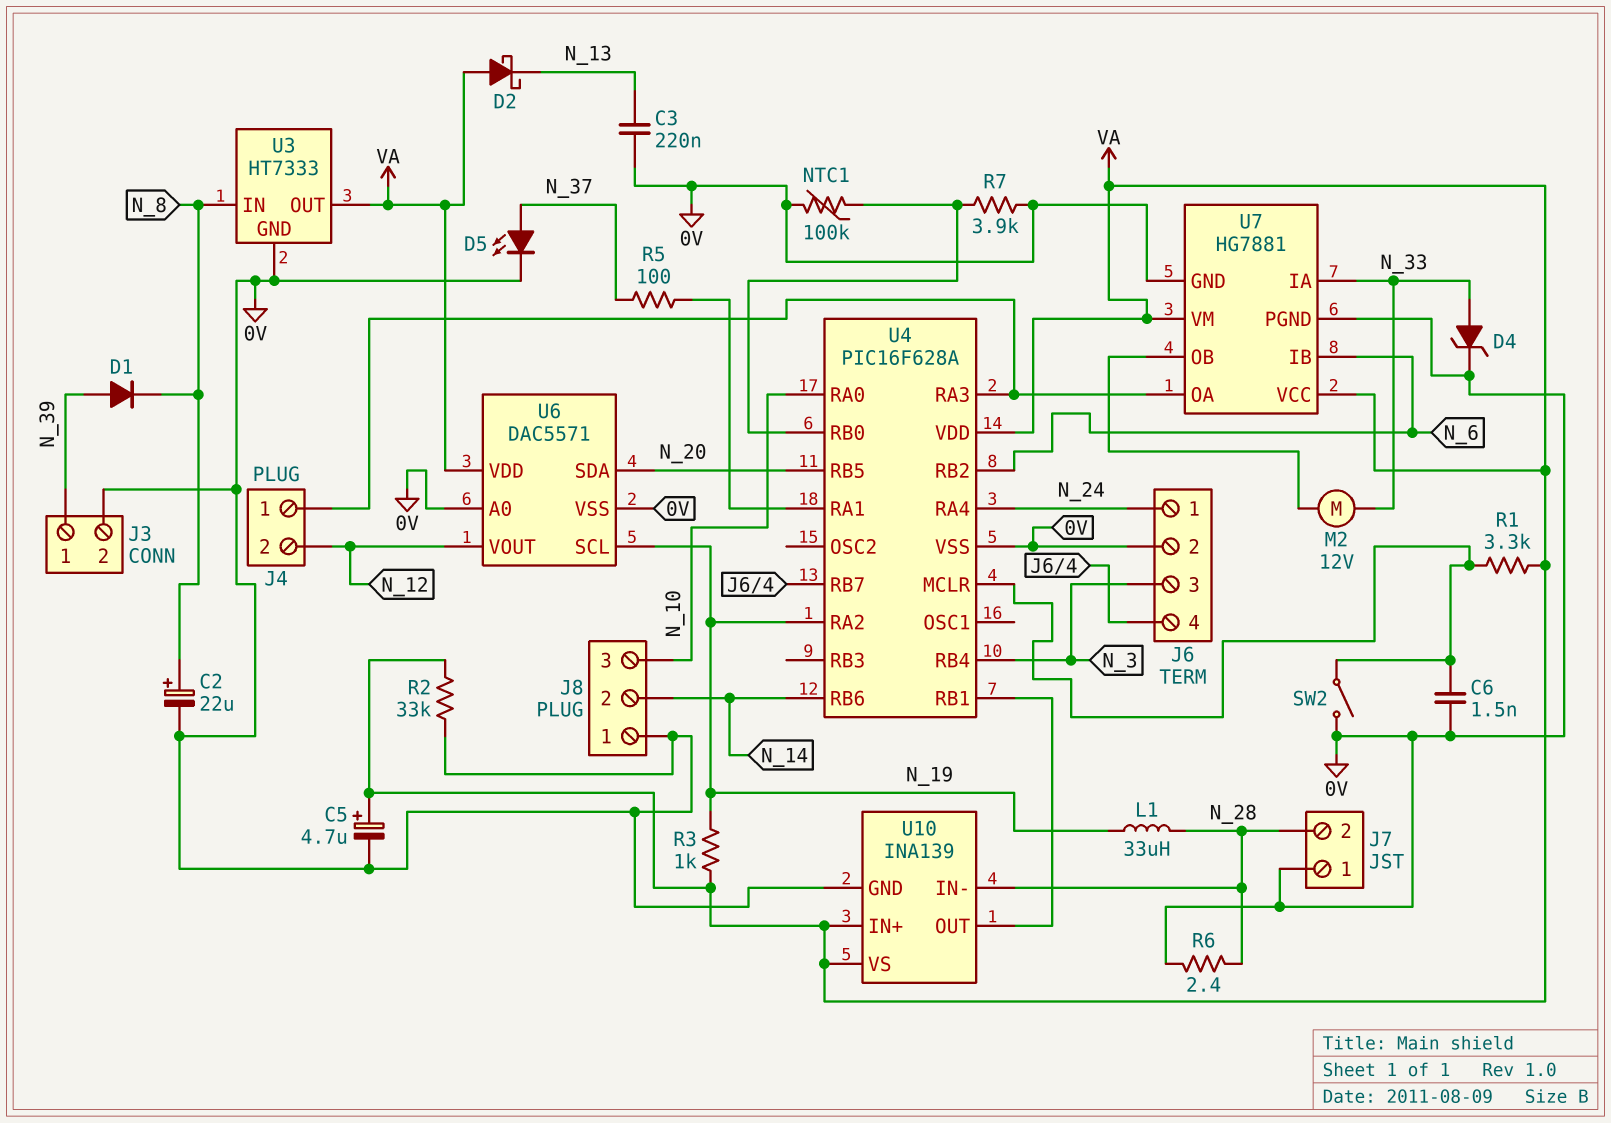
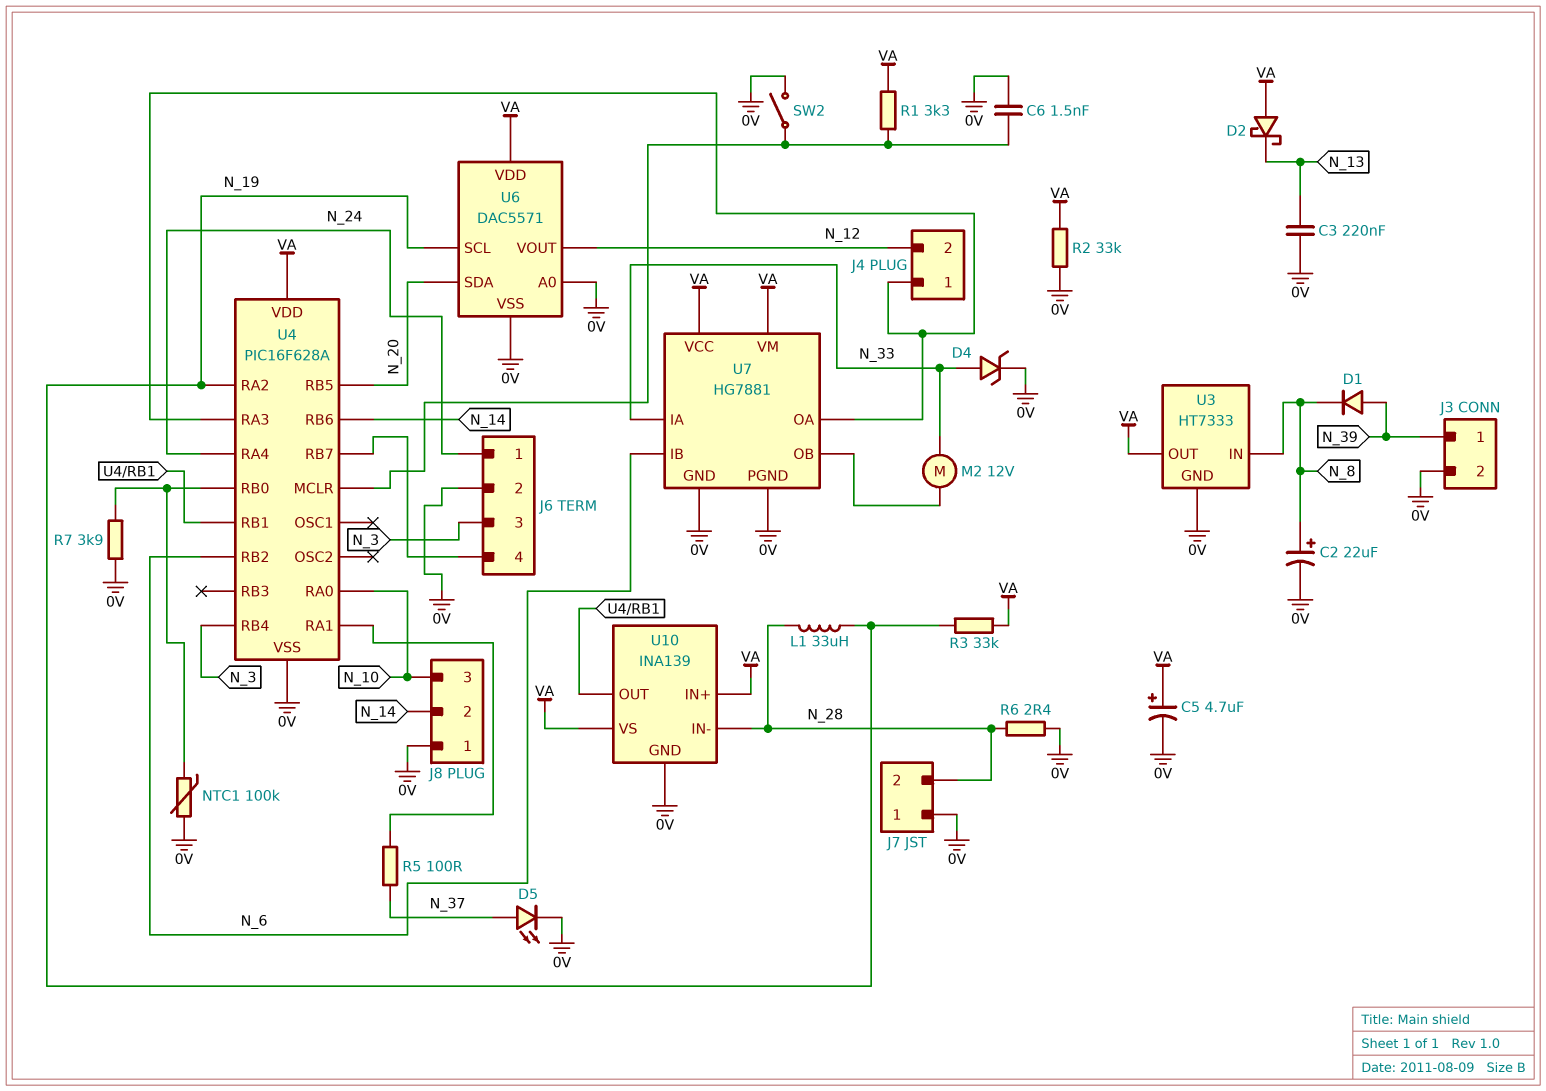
R3: 1k (N_19, VA) -> 33k (N_19, VA)

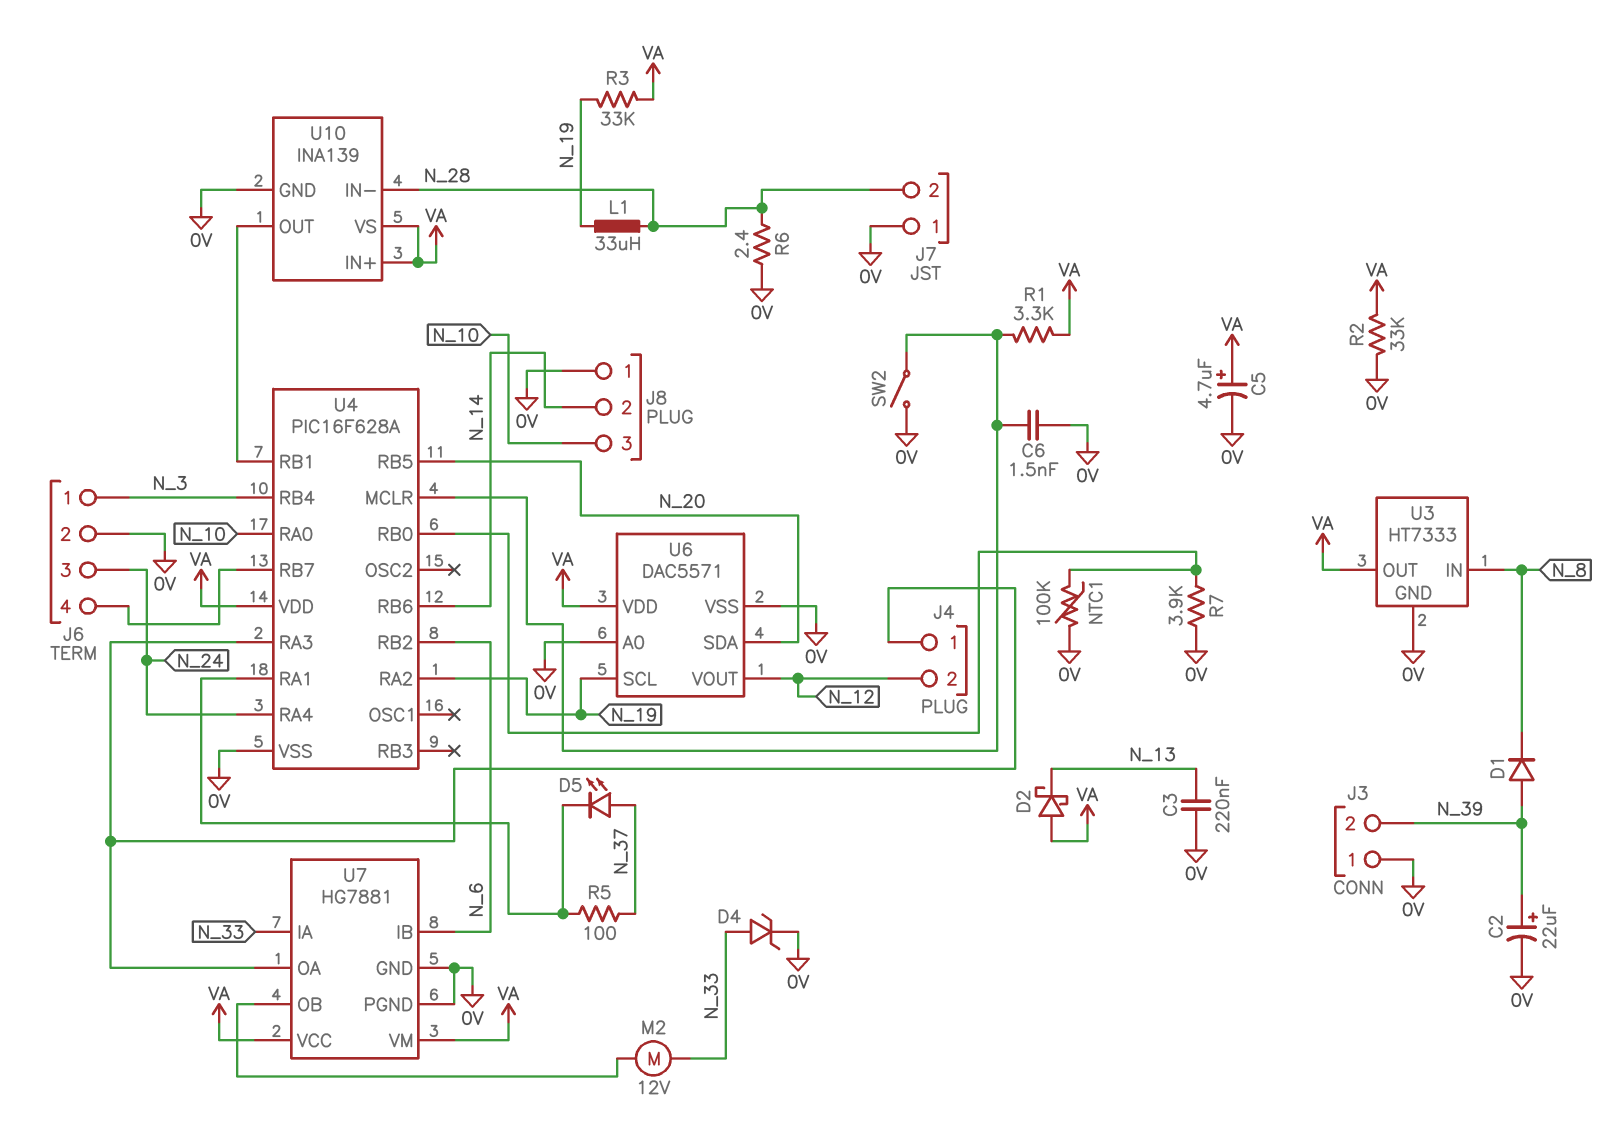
C2: 22uF (plus N_8, minus 0V) -> 22uF (plus N_39, minus 0V)
D5: LED (A N_37, K 0V) -> LED (A N_37, K U4/RA1)
J3 pin 1: N_39 -> 0V
J3 pin 2: 0V -> N_39
J6 pin 1: N_24 -> N_3
J6 pin 3: N_3 -> N_24

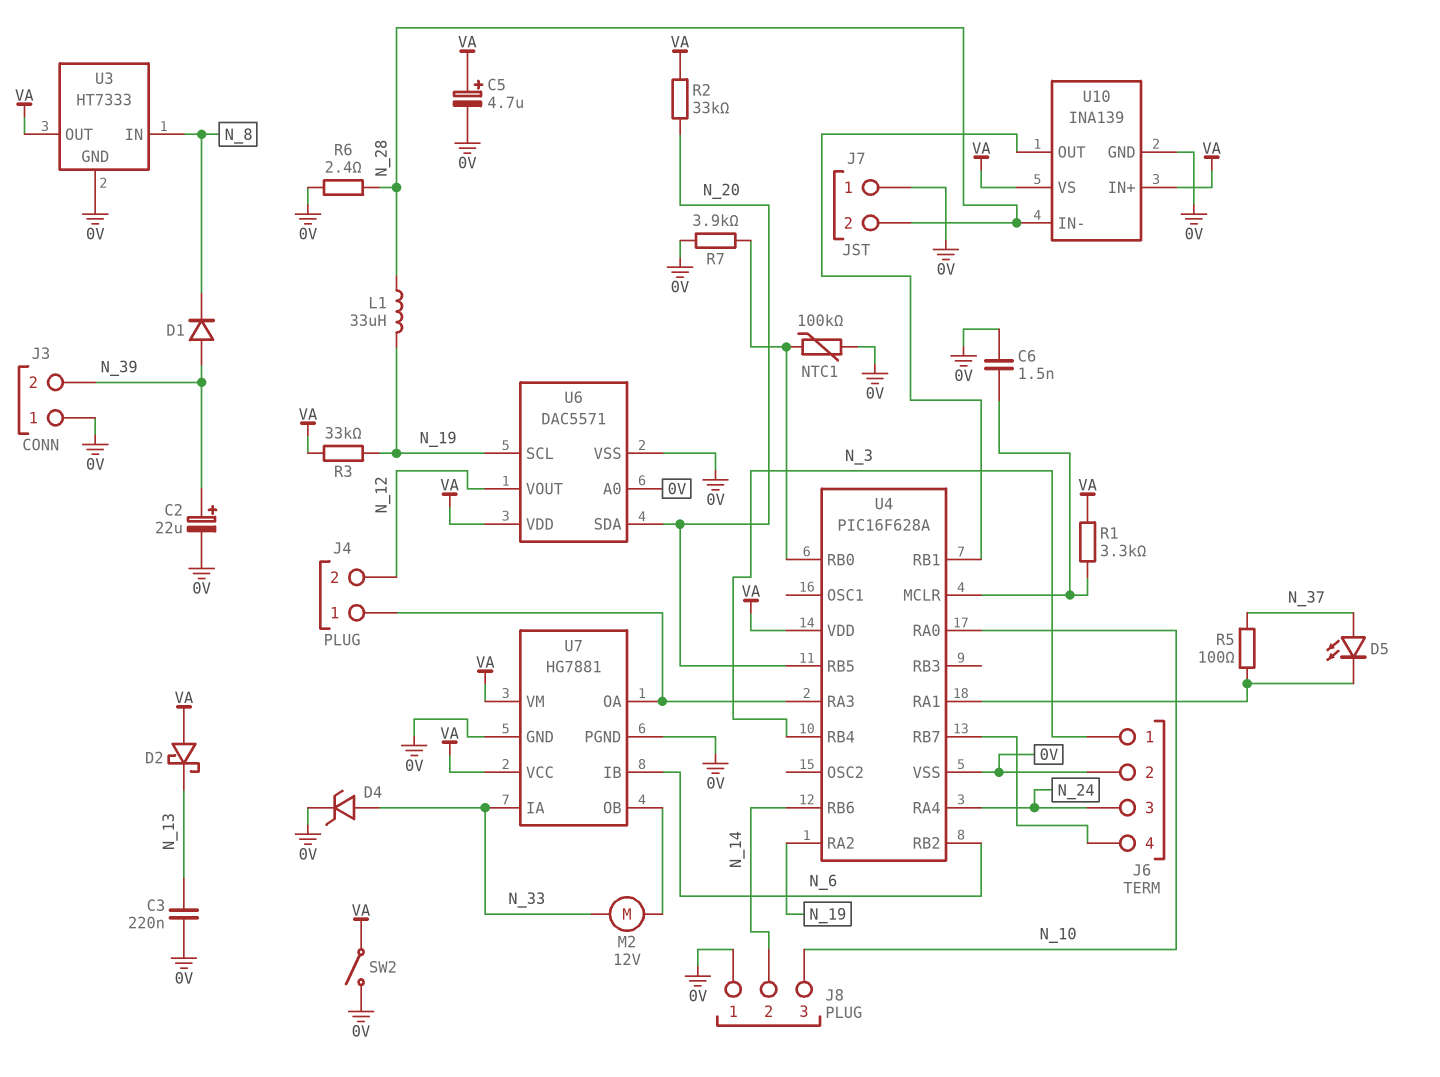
R2: 33k (0V, VA) -> 33k (N_20, VA)
SW2: switch (0V, U4/MCLR) -> switch (0V, VA)

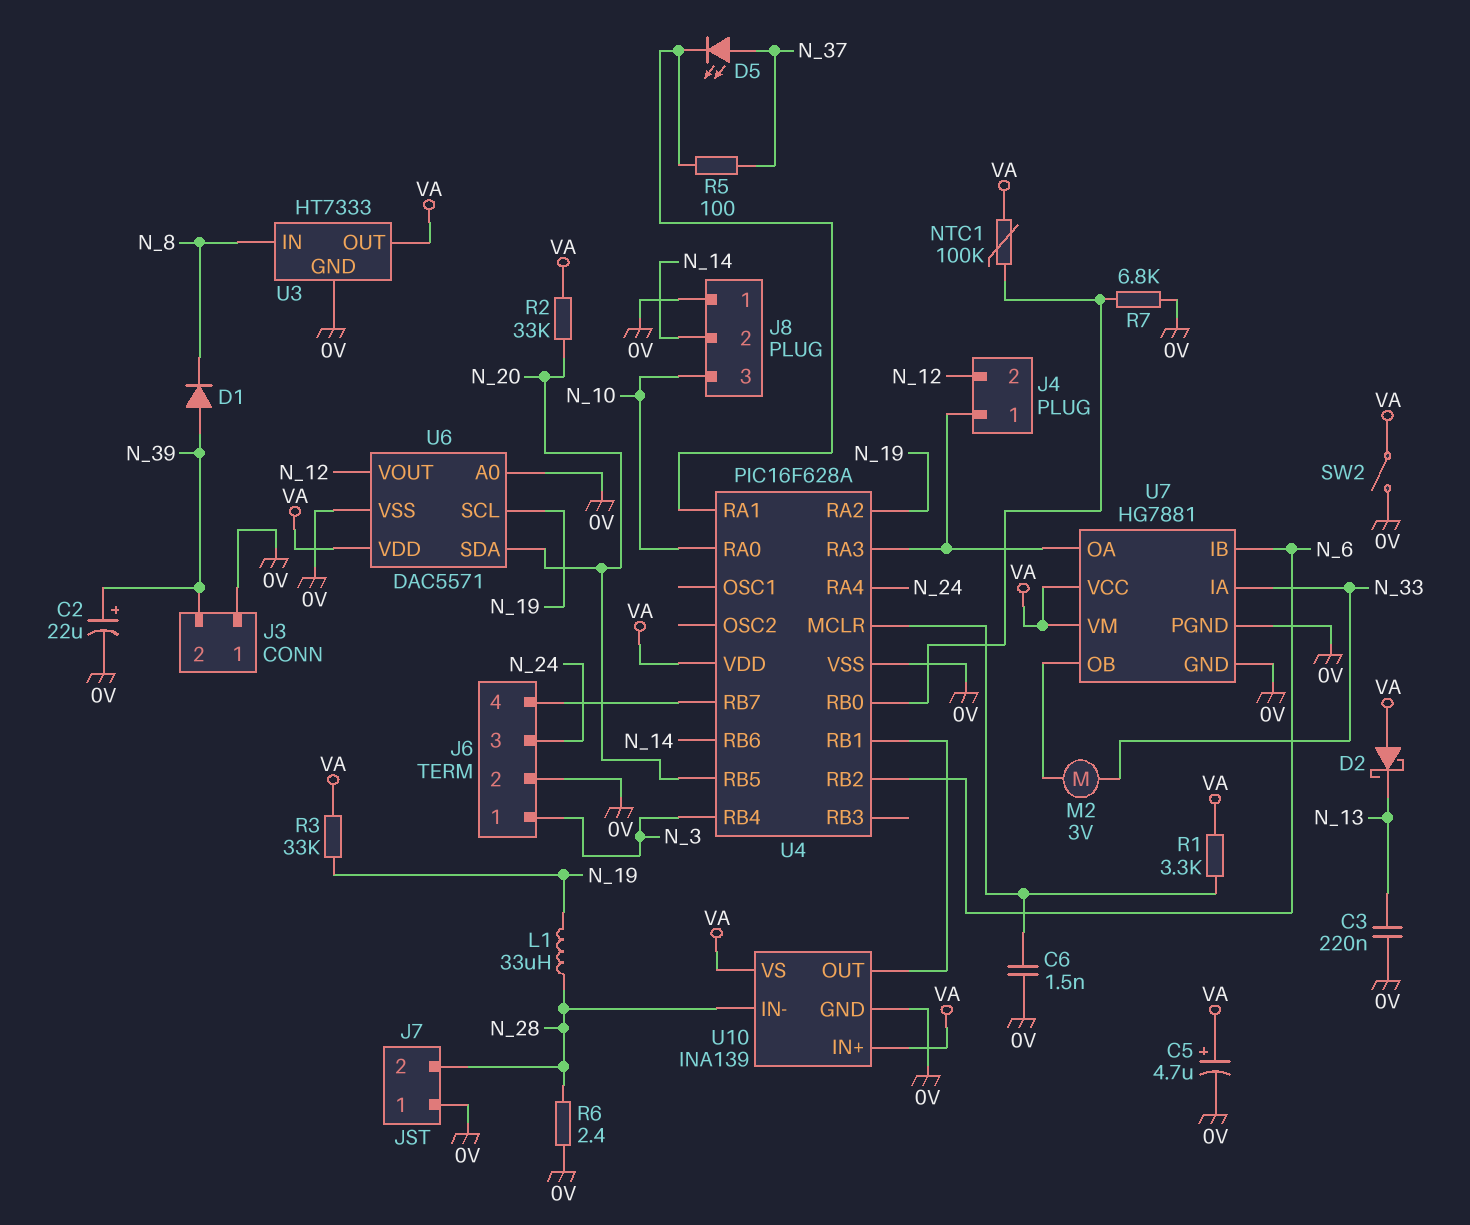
D4: zener (A N_33, K 0V) -> none
M2: motor 12V (N_33, U7/OB) -> motor 3V (N_33, U7/OB)
NTC1: 100k (0V, U4/RB0) -> 100k (U4/RB0, VA)
R7: 3.9k (0V, U4/RB0) -> 6.8k (0V, U4/RB0)

